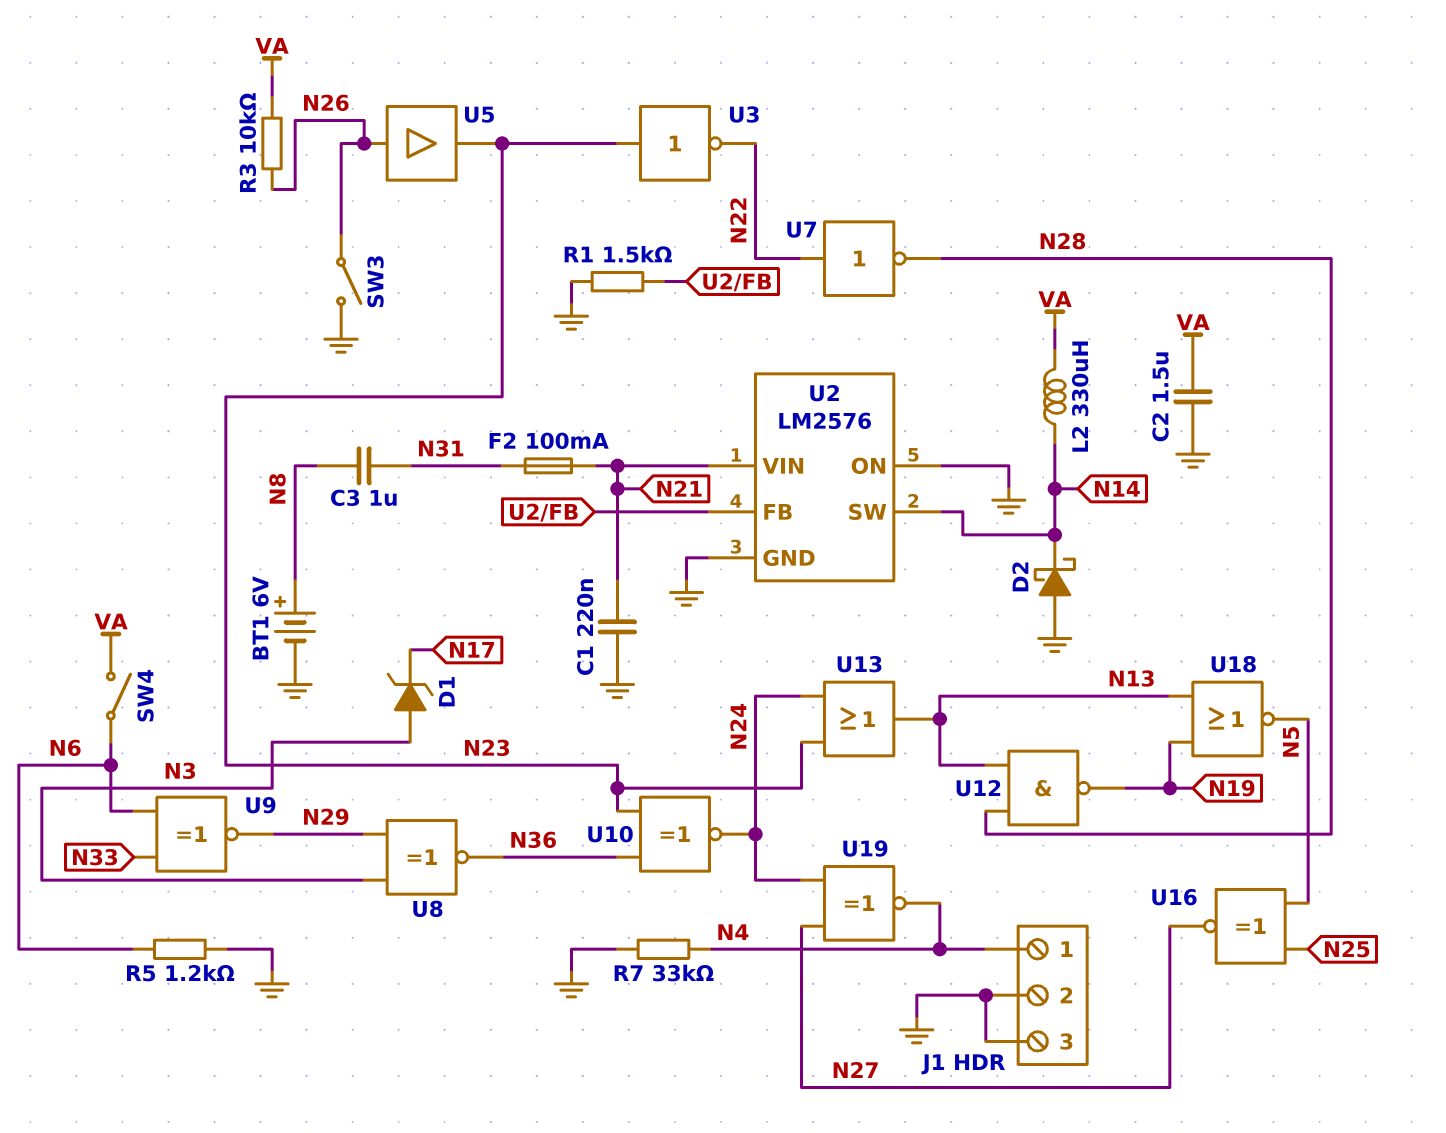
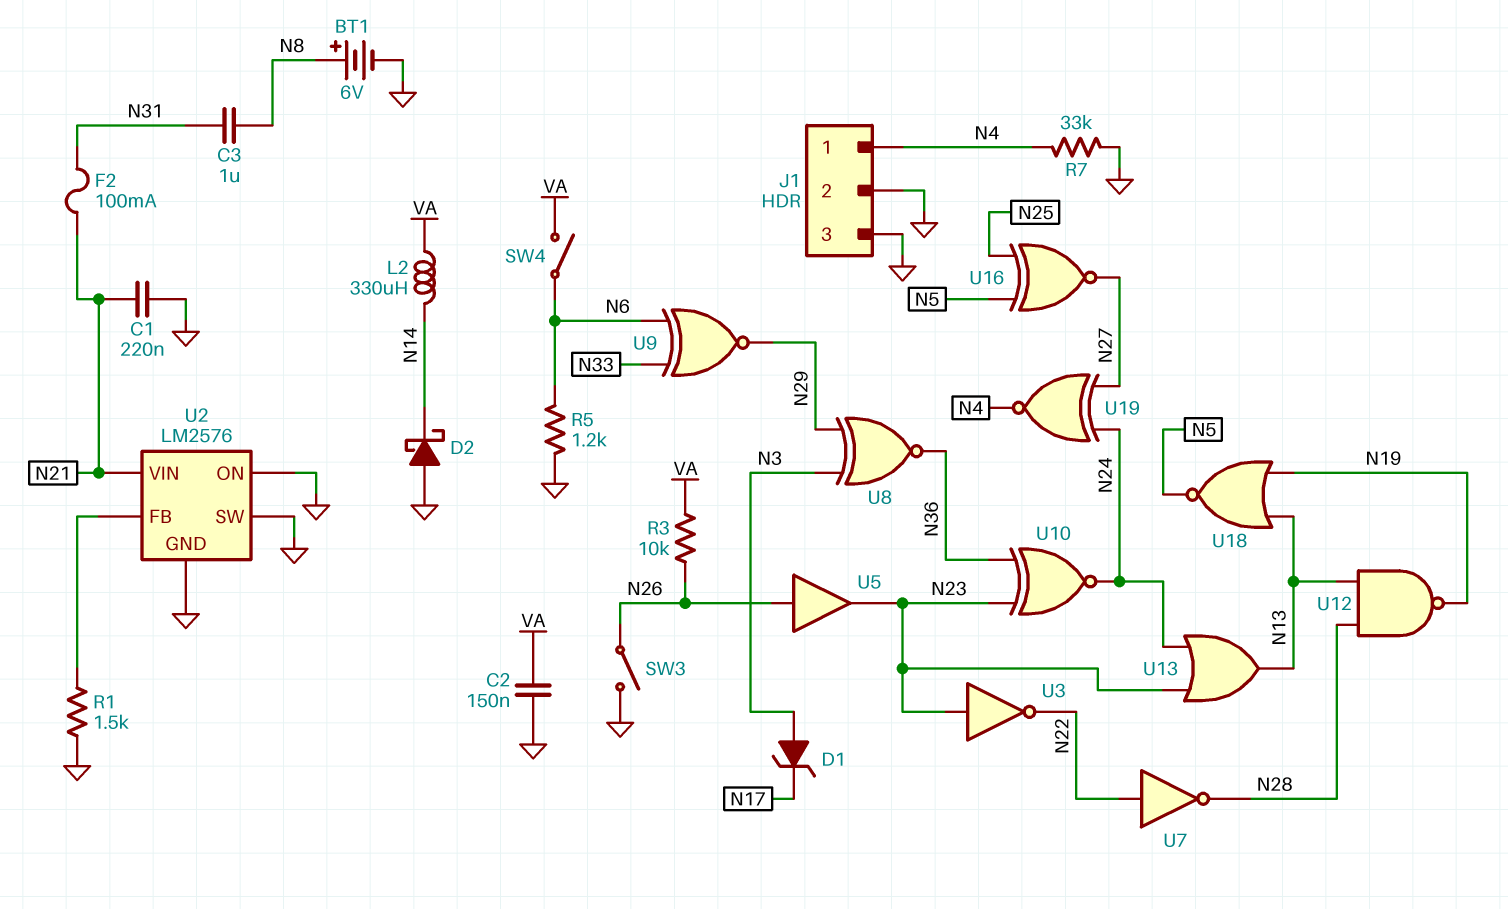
C2: 1.5uF (GND, VA) -> 150nF (GND, VA)
U2 pin SW: N14 -> GND

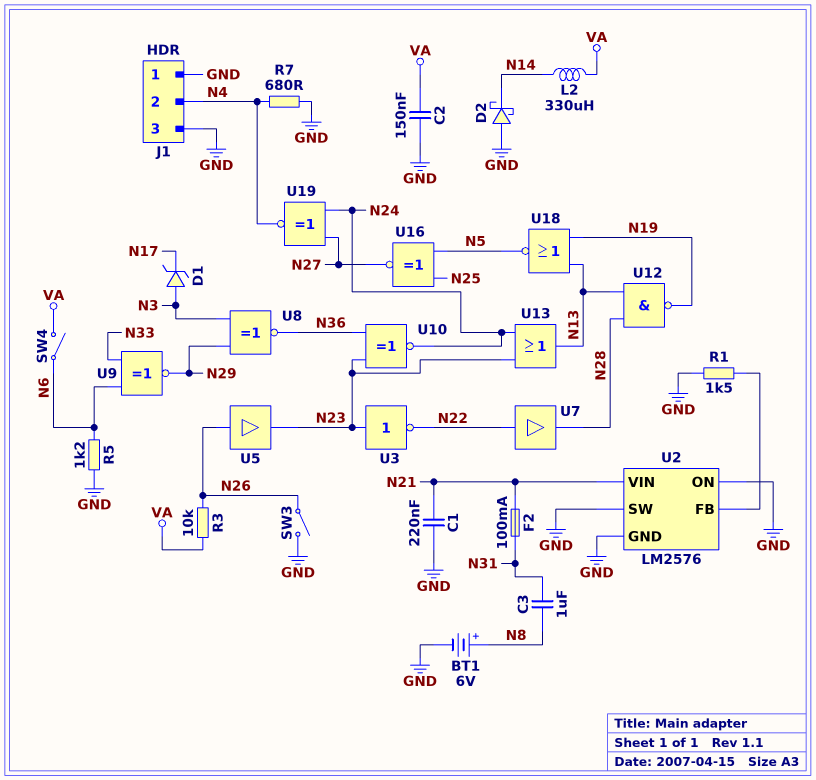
J1 pin 1: N4 -> GND
J1 pin 2: GND -> N4
R7: 33k (GND, N4) -> 680 (GND, N4)
U7: NOT (in N22, out N28) -> buffer (in N22, out N28)

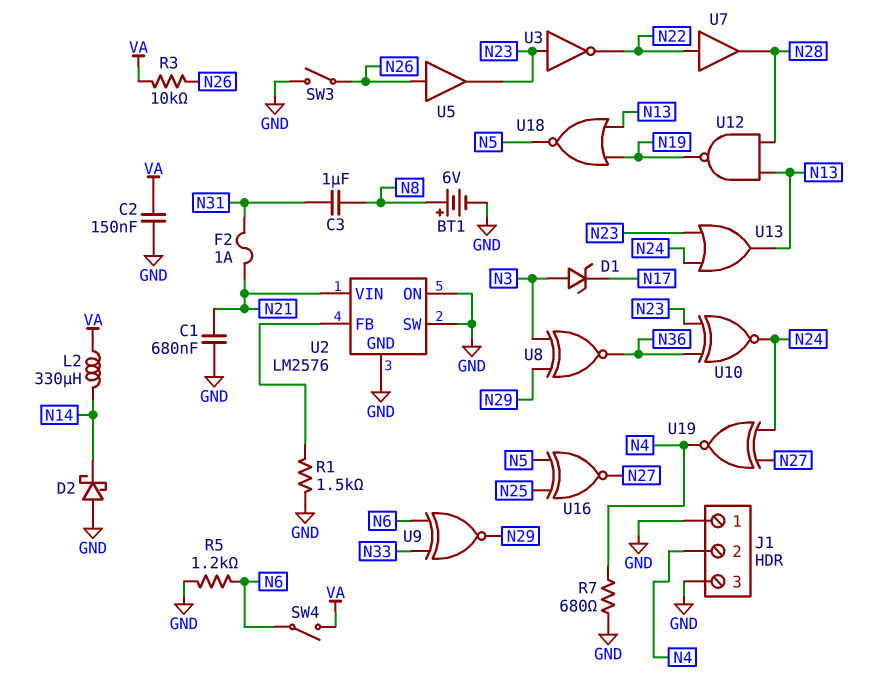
C1: 220nF (GND, N21) -> 680nF (GND, N21)
F2: 100mA (N21, N31) -> 1A (N21, N31)

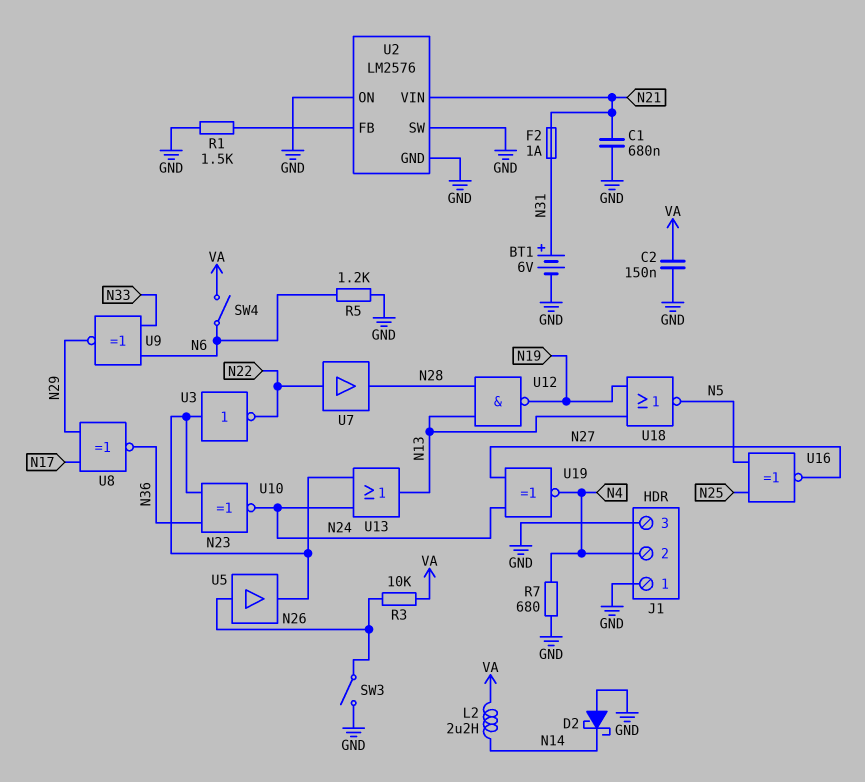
BT1: 6V (plus N8, minus GND) -> 6V (plus N31, minus GND)
C3: 1uF (N8, N31) -> none
D1: zener (A N3, K N17) -> none
L2: 330uH (N14, VA) -> 2.2uH (N14, VA)
U8: XNOR (in N3, in N29, out N36) -> XNOR (in N17, in N29, out N36)

